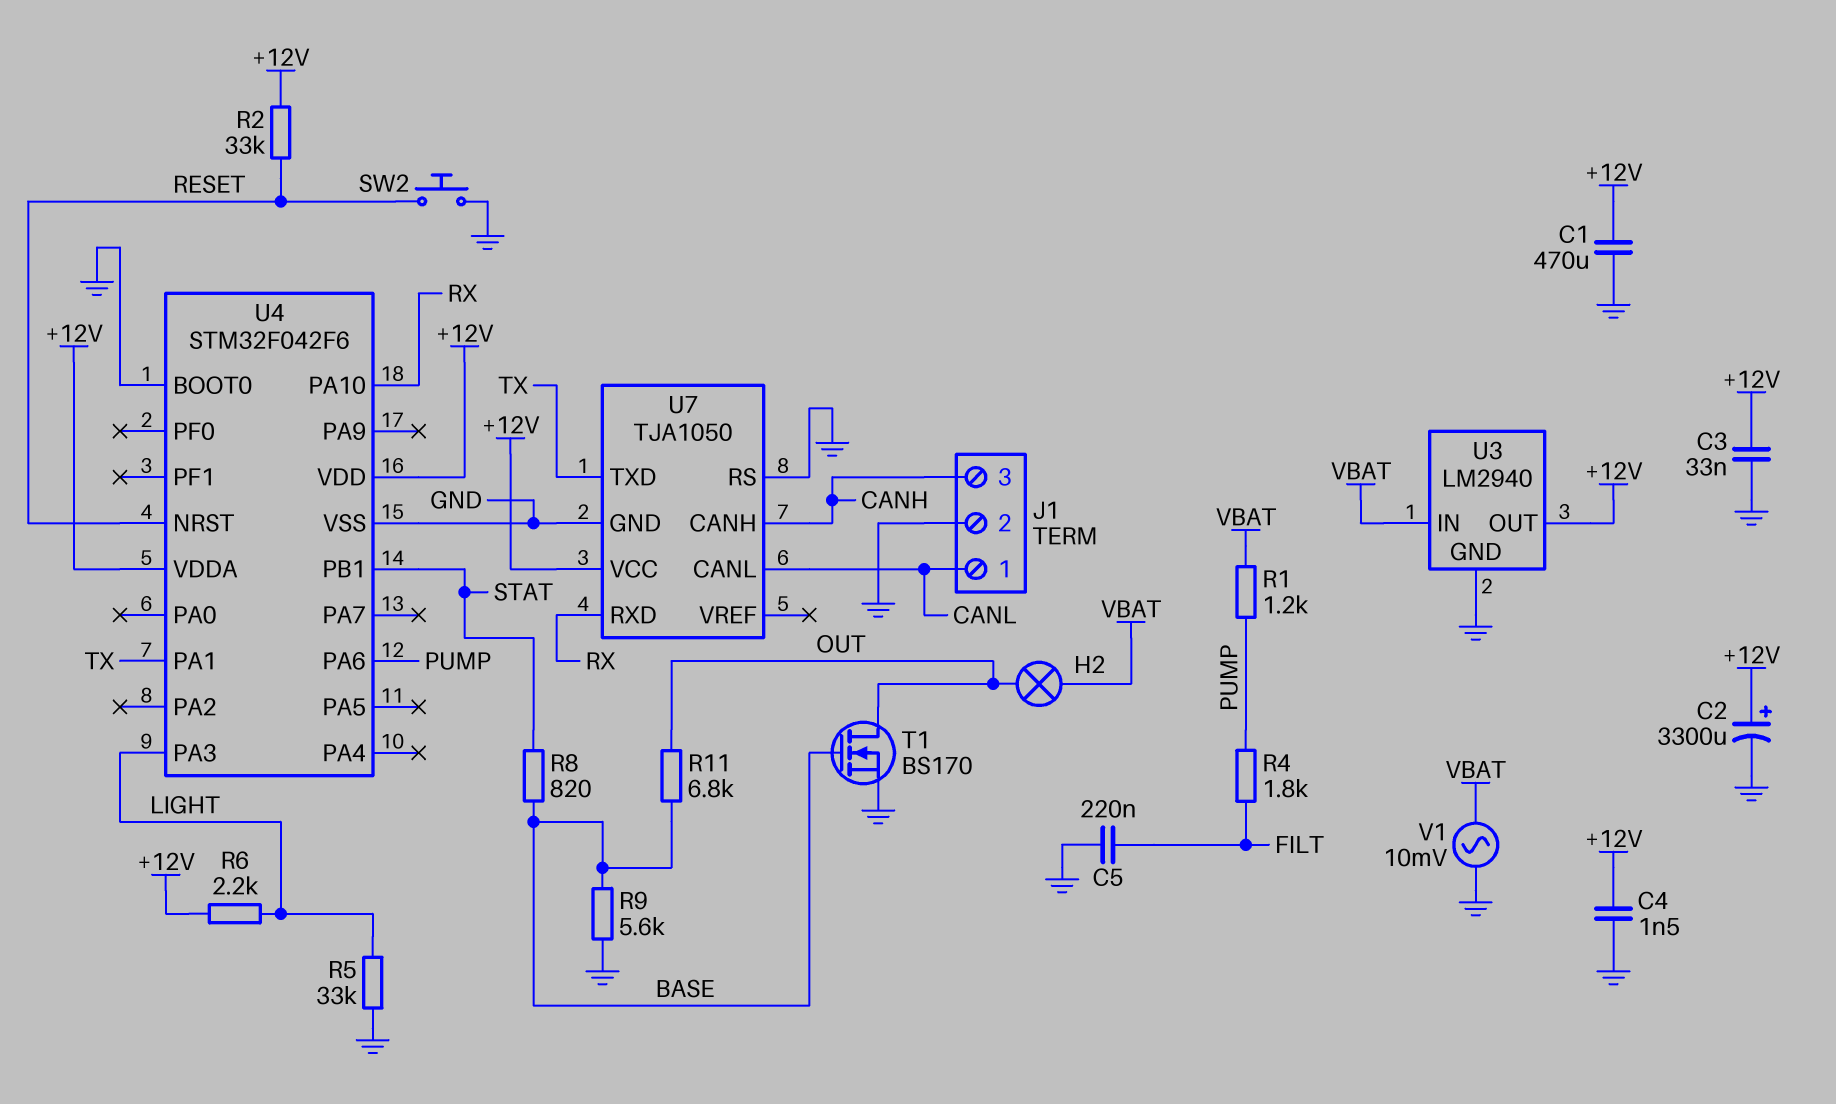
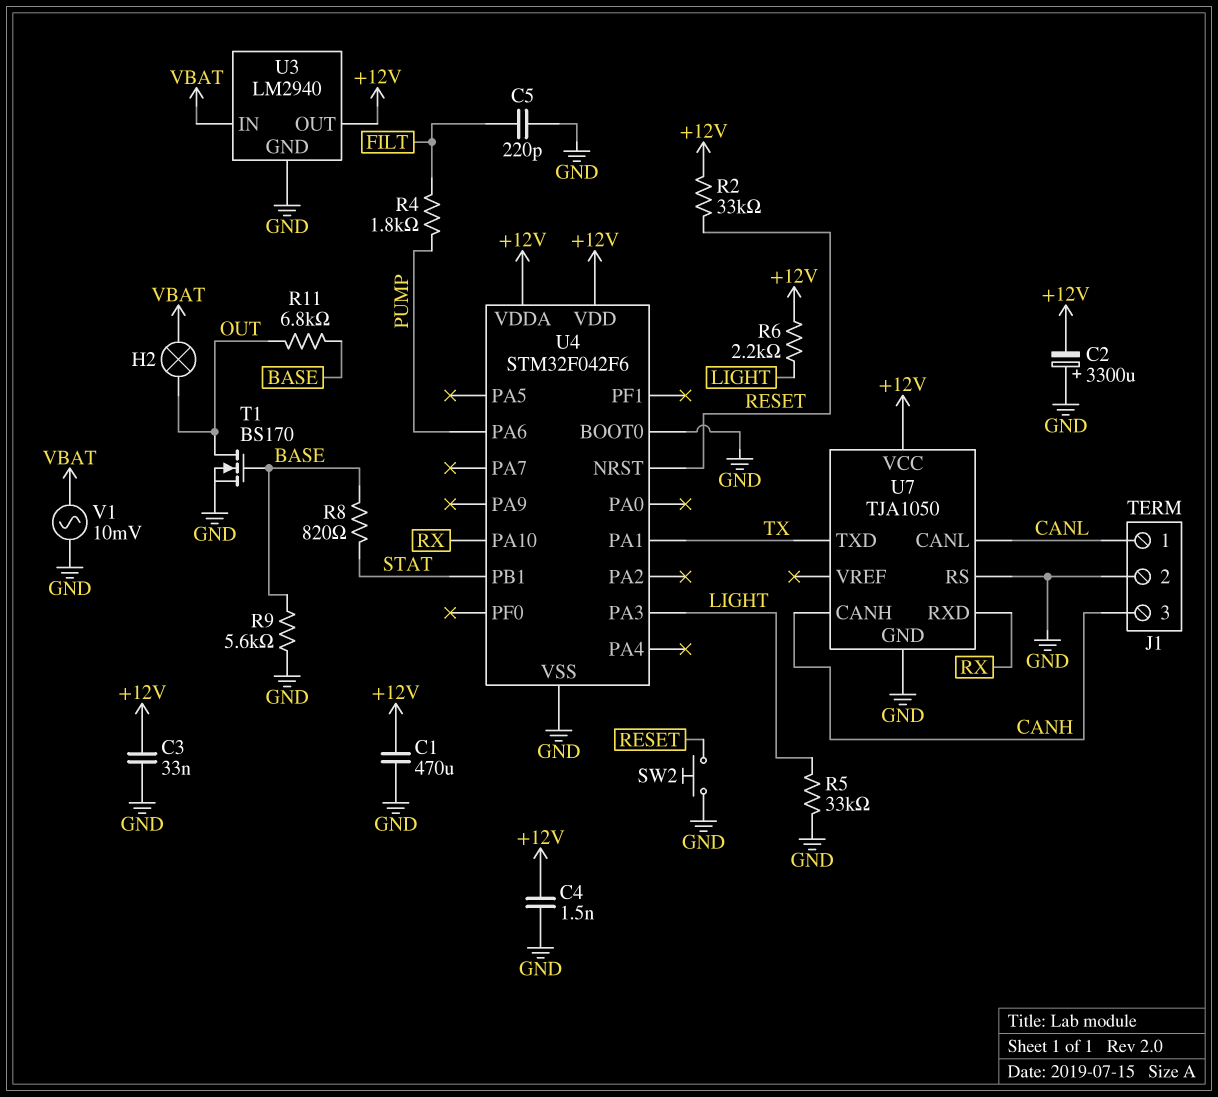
C2: 3300uF (plus +12V, minus GND) -> 3300uF (plus GND, minus +12V)
C5: 220nF (FILT, GND) -> 220pF (FILT, GND)
R1: 1.2k (PUMP, VBAT) -> none

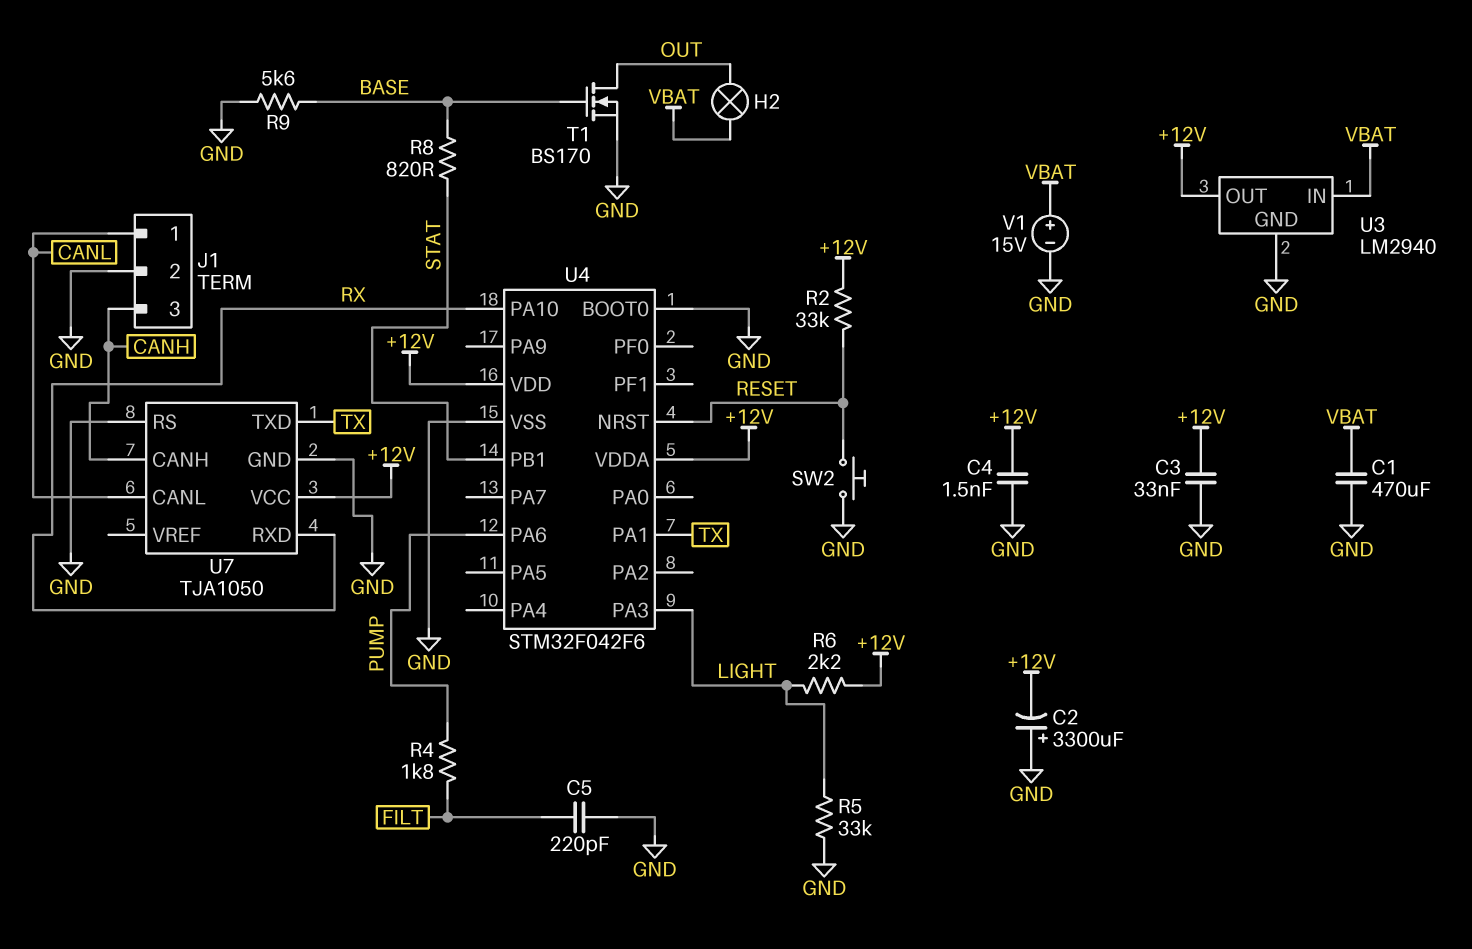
C1: 470uF (+12V, GND) -> 470uF (GND, VBAT)
R11: 6.8k (BASE, OUT) -> none
V1: AC 10mV (GND, VBAT) -> 15V (plus VBAT, minus GND)

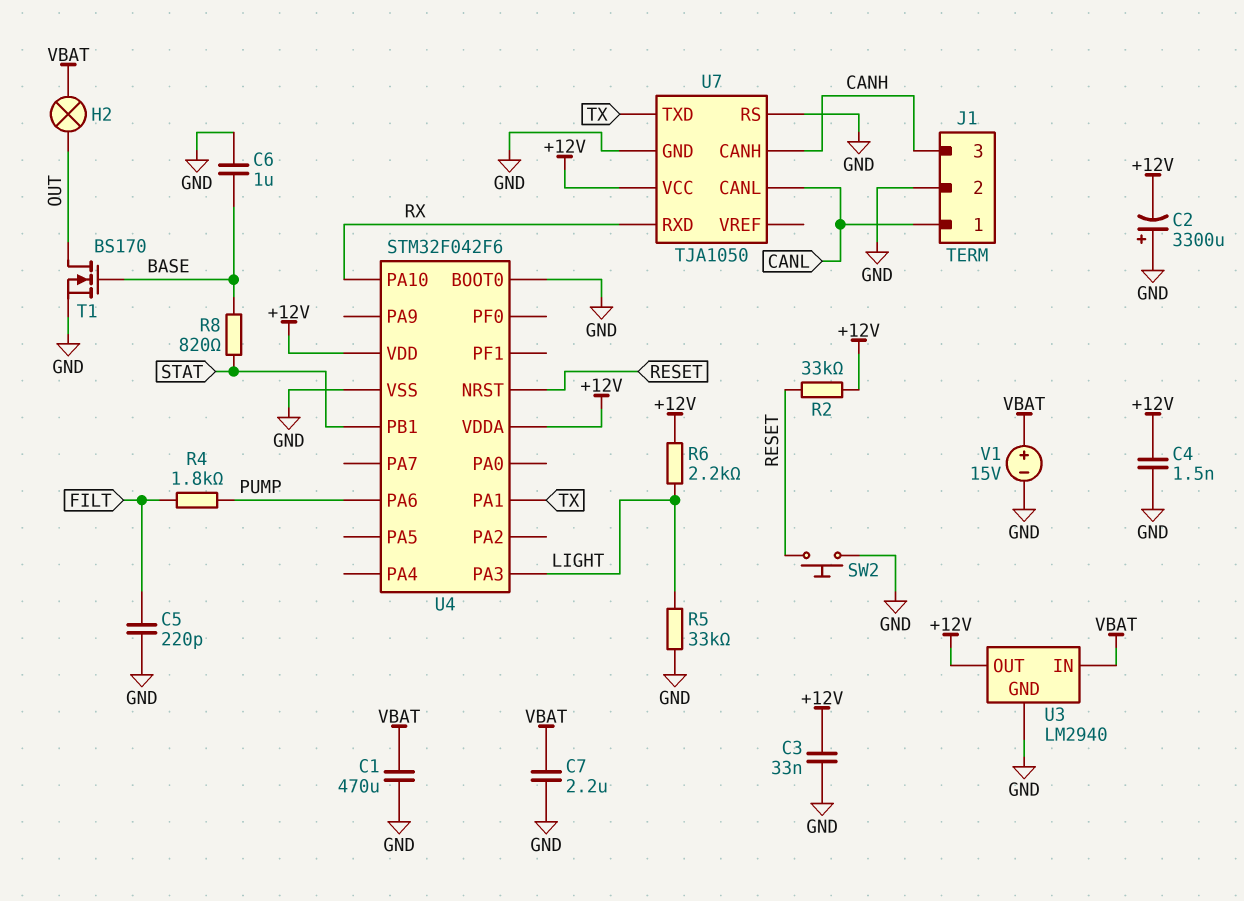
C6: none -> 1uF (BASE, GND)
C7: none -> 2.2uF (GND, VBAT)
R9: 5.6k (BASE, GND) -> none

